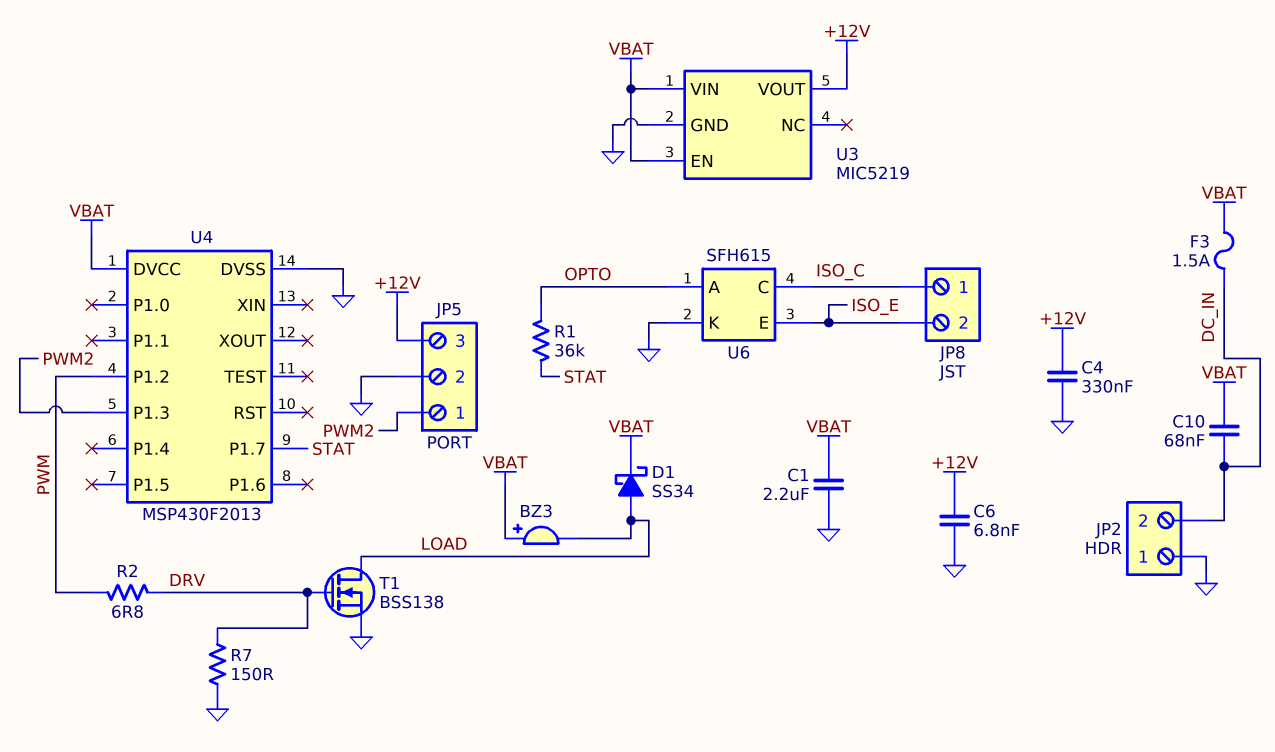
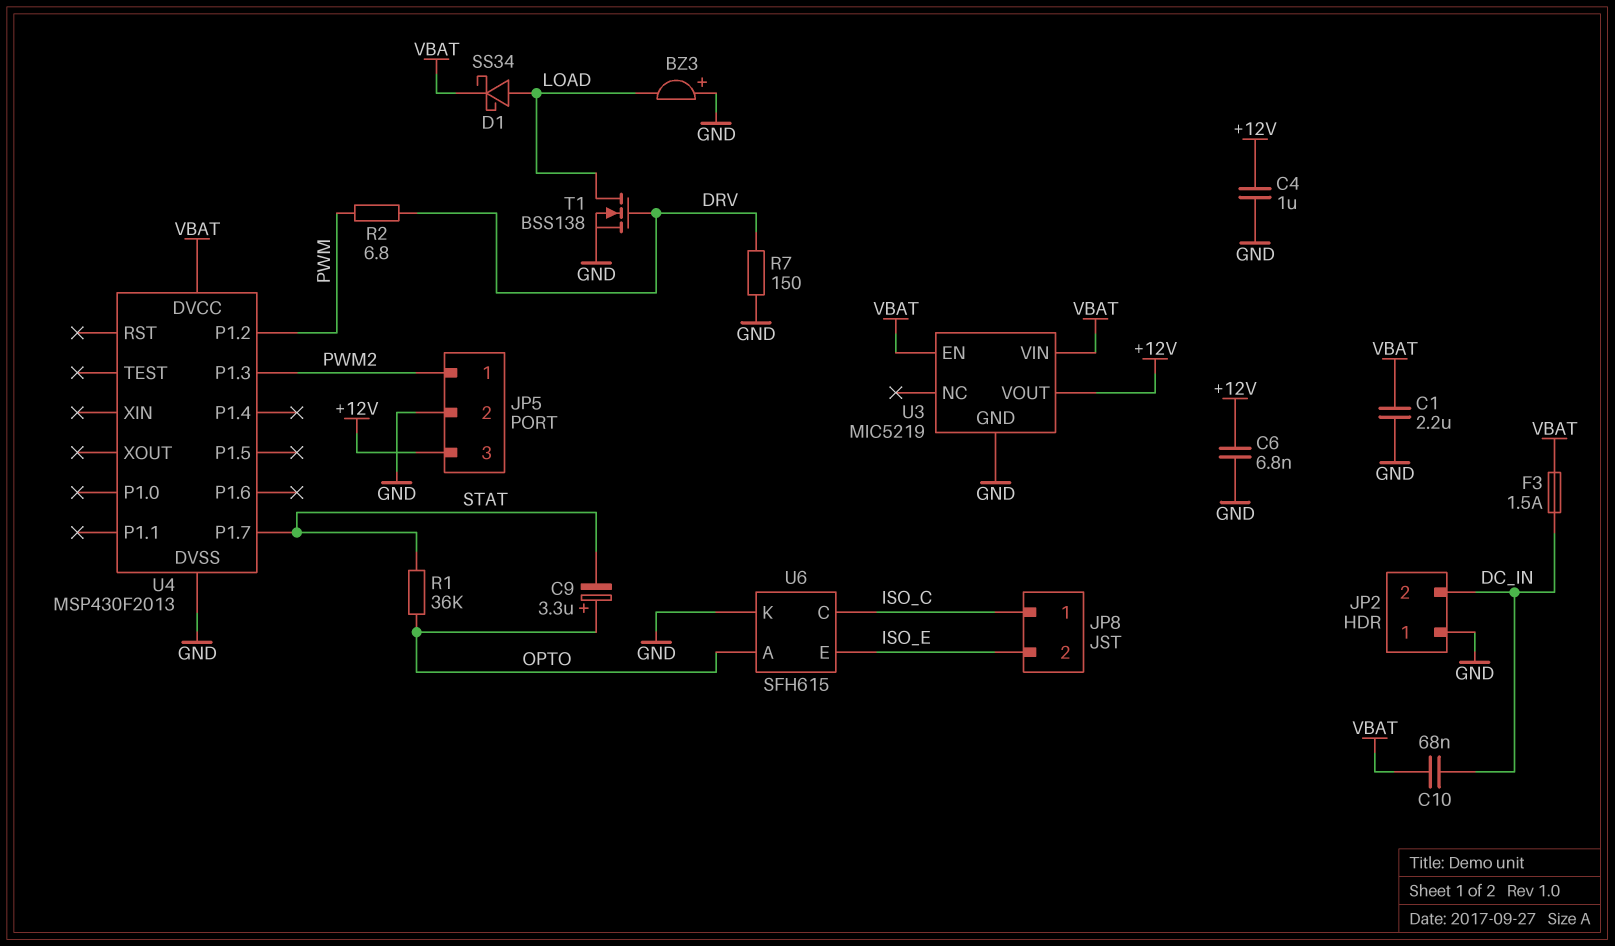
BZ3: buzzer (plus VBAT, minus LOAD) -> buzzer (plus GND, minus LOAD)
C4: 330nF (+12V, GND) -> 1uF (+12V, GND)
C9: none -> 3.3uF (plus OPTO, minus STAT)

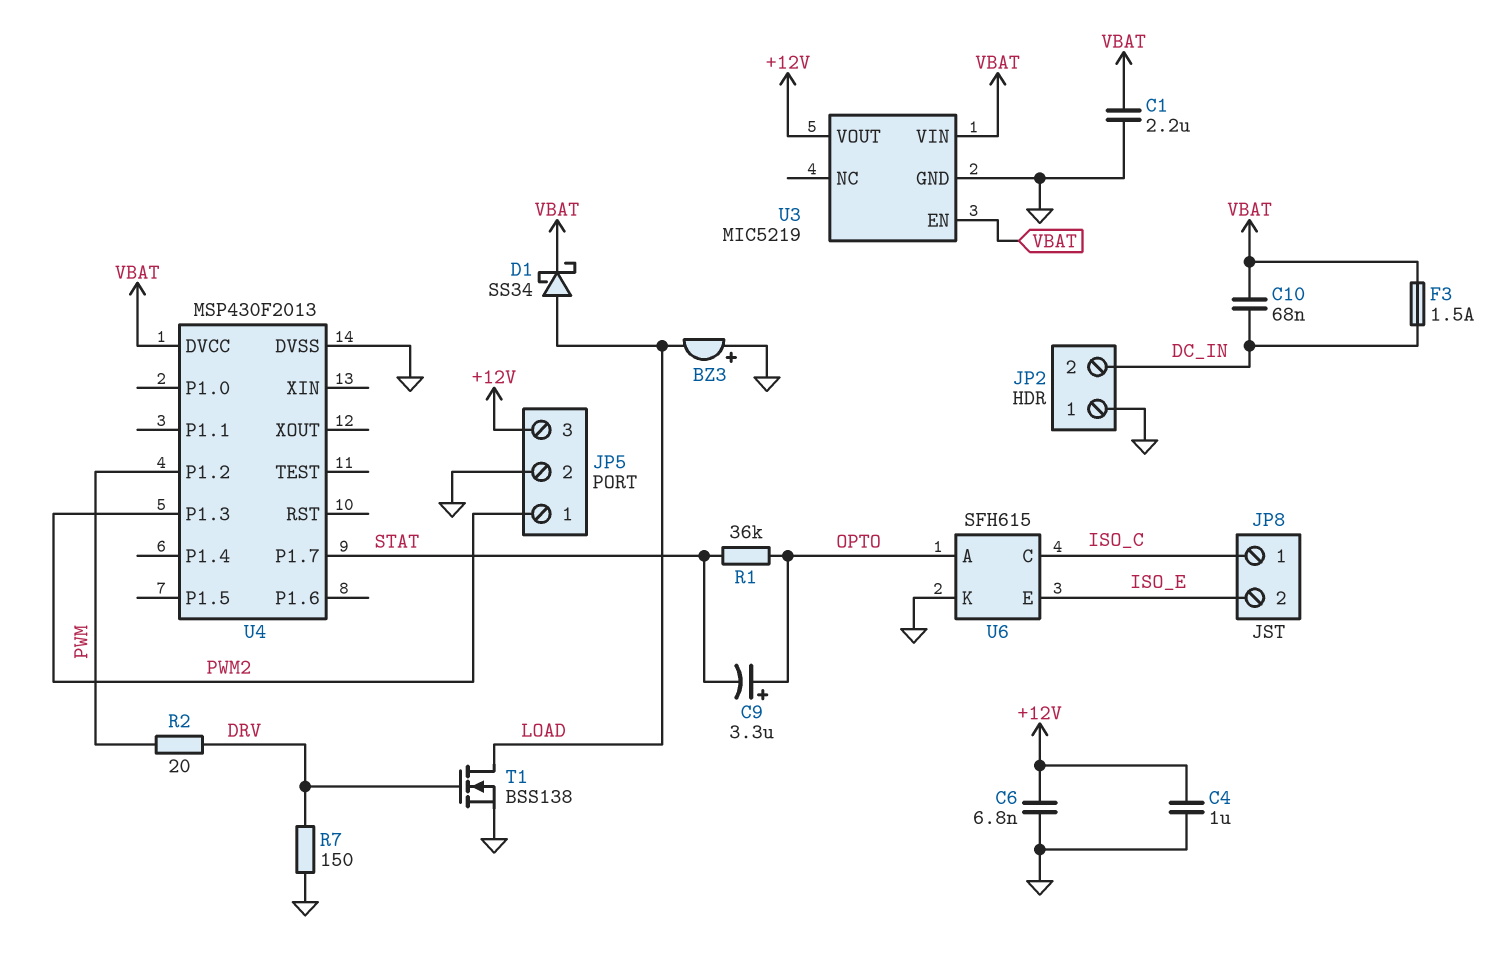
R2: 6.8 (DRV, PWM) -> 20 (DRV, PWM)

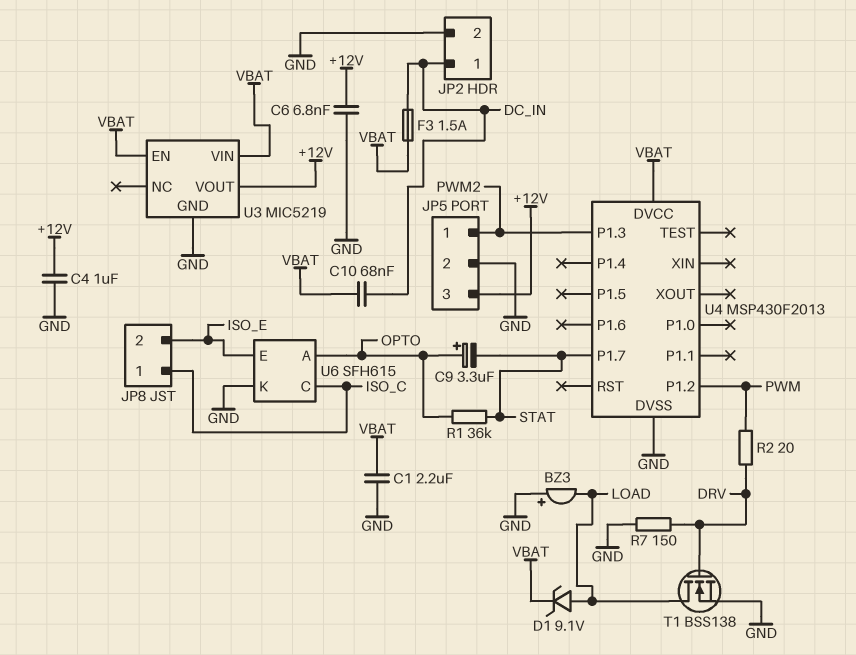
D1: schottky SS34 (A LOAD, K VBAT) -> zener 9.1V (A LOAD, K VBAT)
JP2 pin 1: GND -> DC_IN
JP2 pin 2: DC_IN -> GND

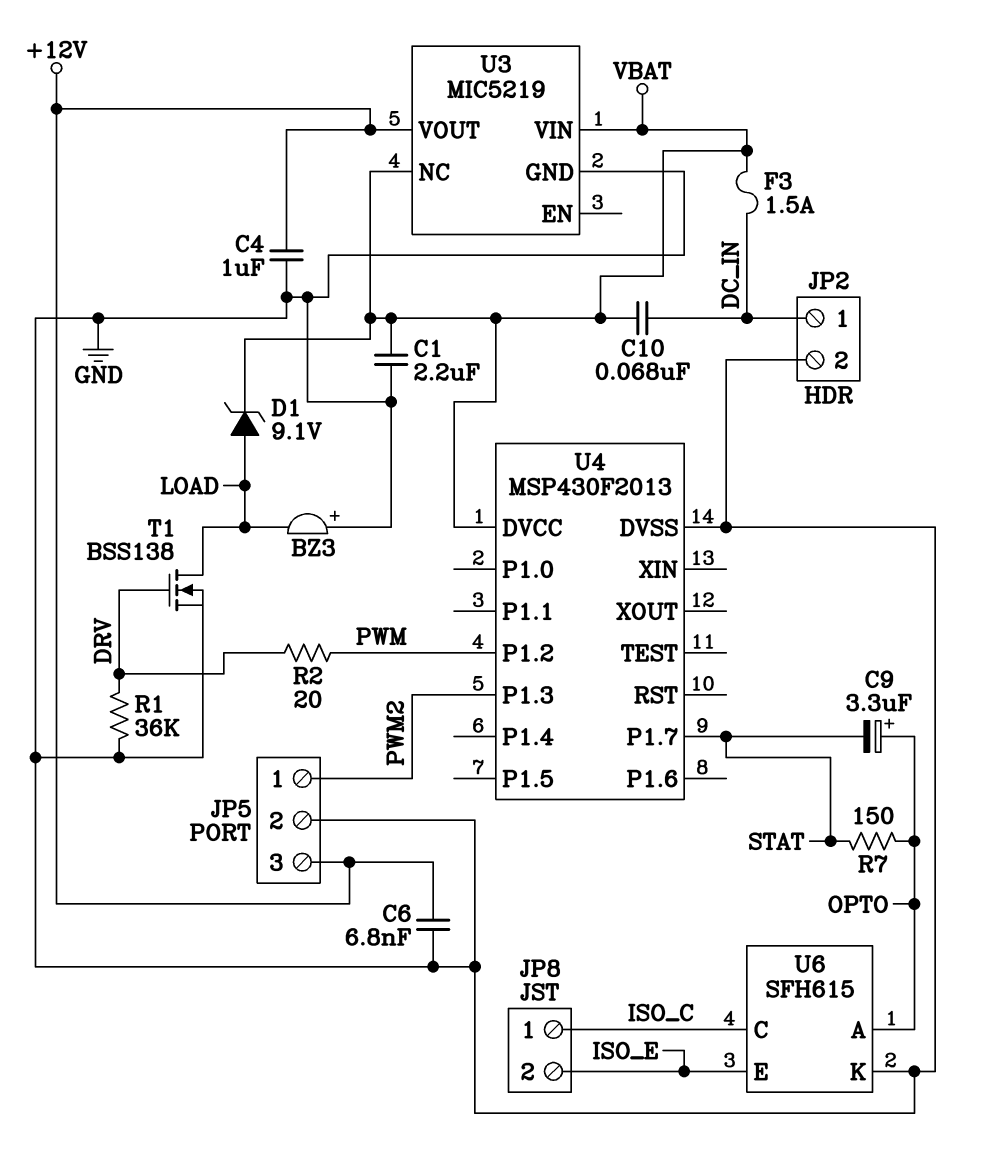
R1: 36k (OPTO, STAT) -> 36k (DRV, GND)
R7: 150 (DRV, GND) -> 150 (OPTO, STAT)
U3 pin EN: VBAT -> none
U3 pin NC: none -> VBAT

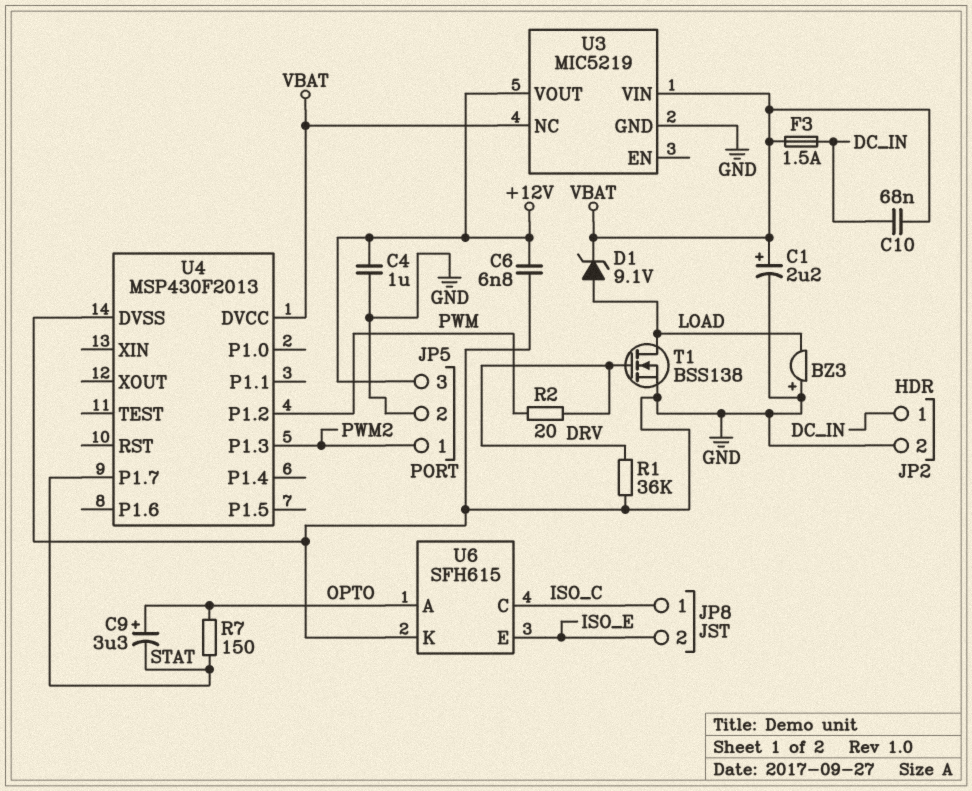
C1: 2.2uF (GND, VBAT) -> 2.2uF (plus VBAT, minus GND)

